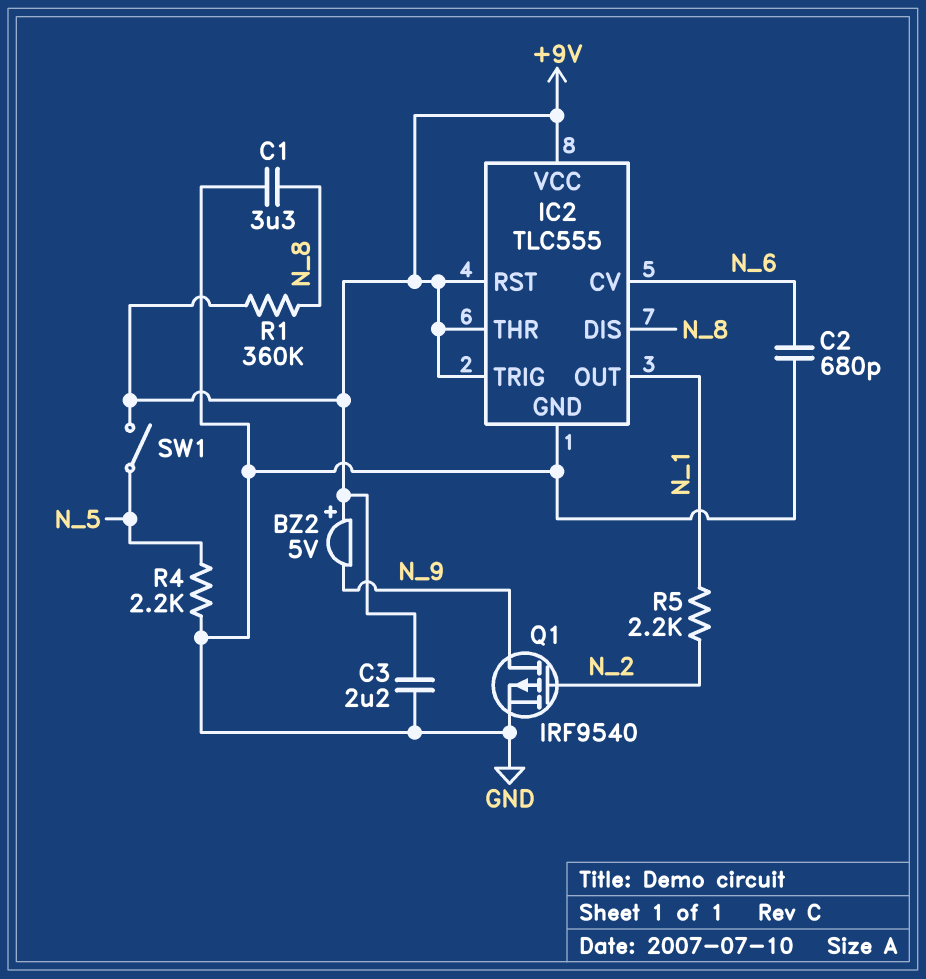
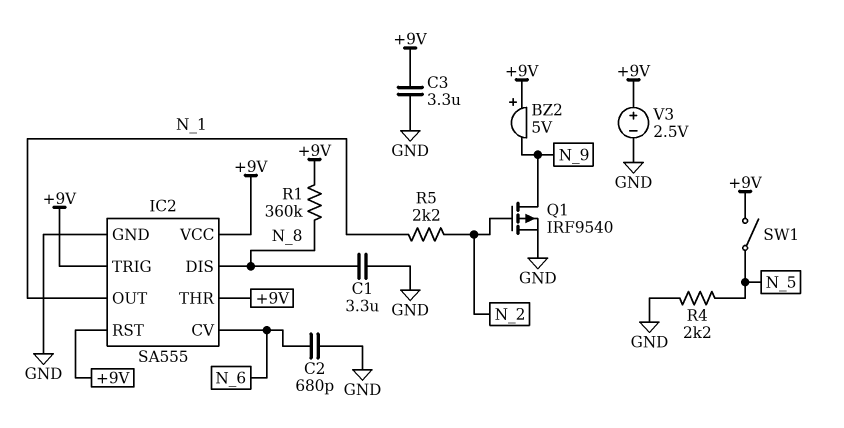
C3: 2.2uF (+9V, GND) -> 3.3uF (+9V, GND)
IC2: TLC555 -> SA555
V3: none -> 2.5V (plus +9V, minus GND)

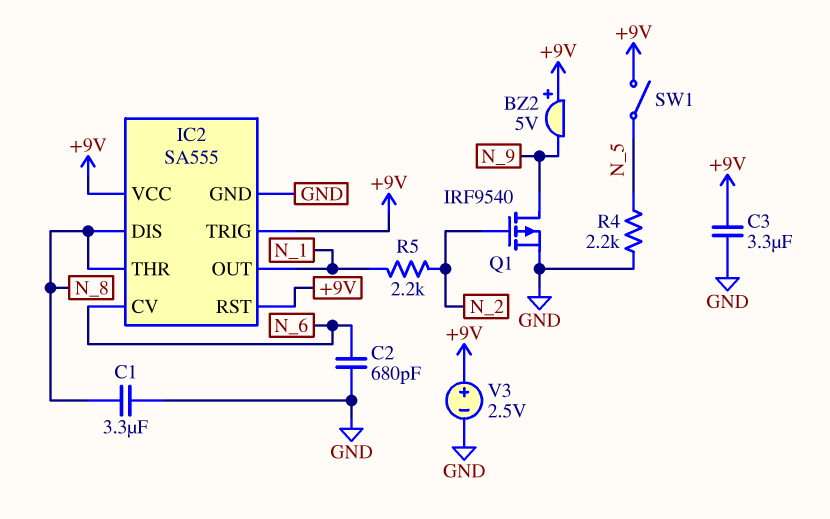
IC2 pin THR: +9V -> N_8
R1: 360k (+9V, N_8) -> none

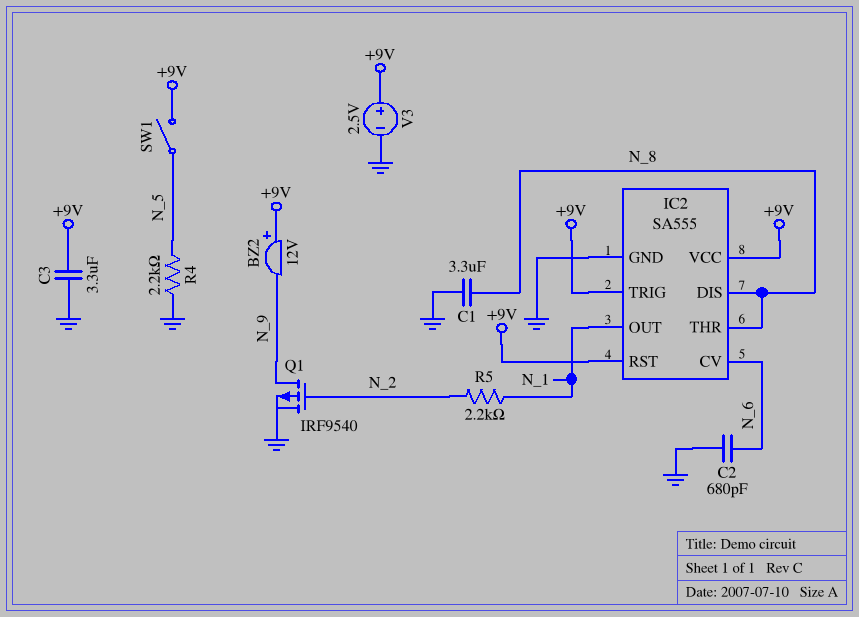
BZ2: buzzer 5V (plus +9V, minus N_9) -> buzzer 12V (plus +9V, minus N_9)

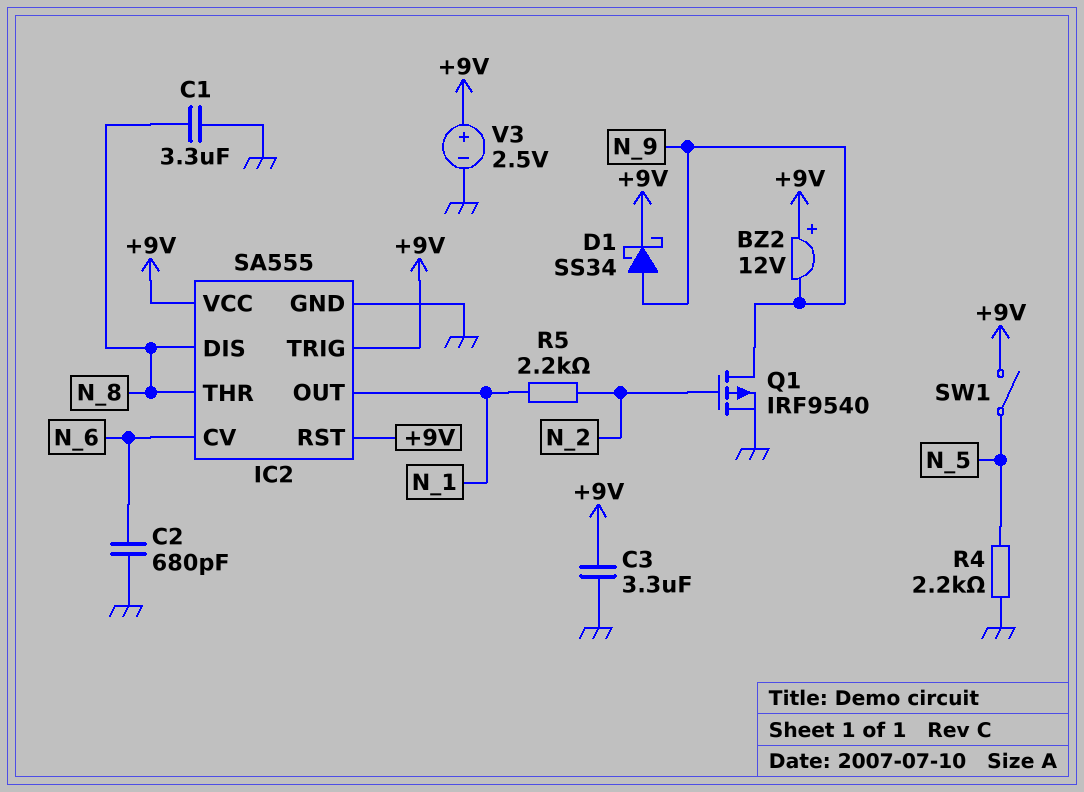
D1: none -> schottky SS34 (A N_9, K +9V)

